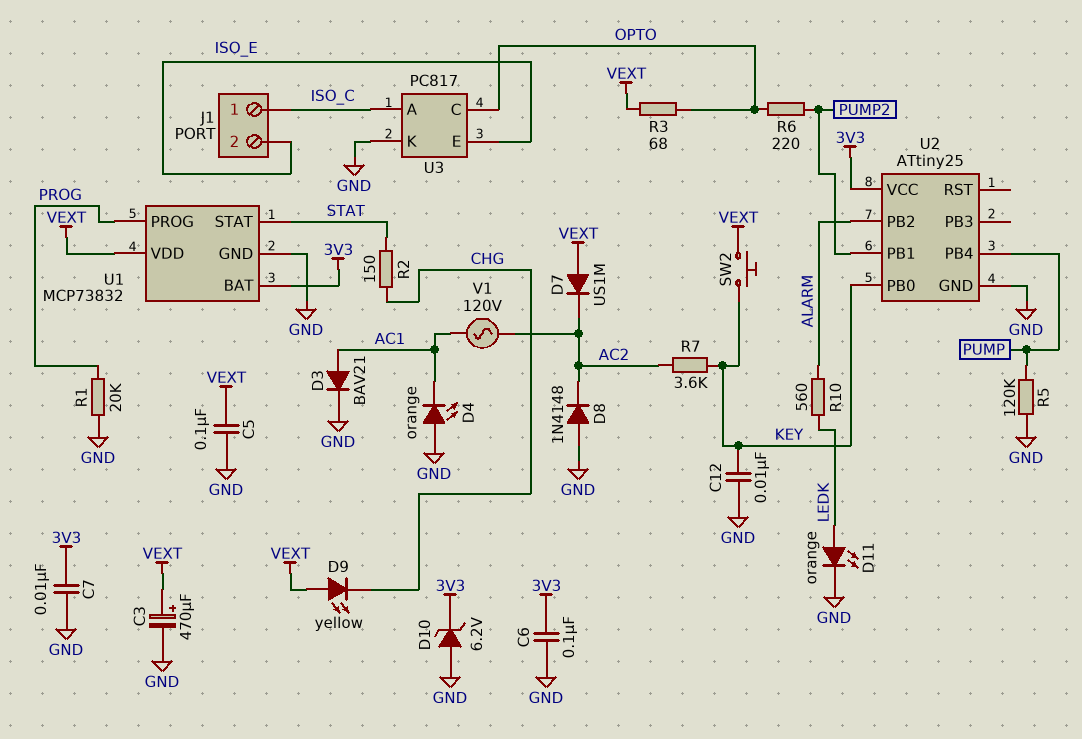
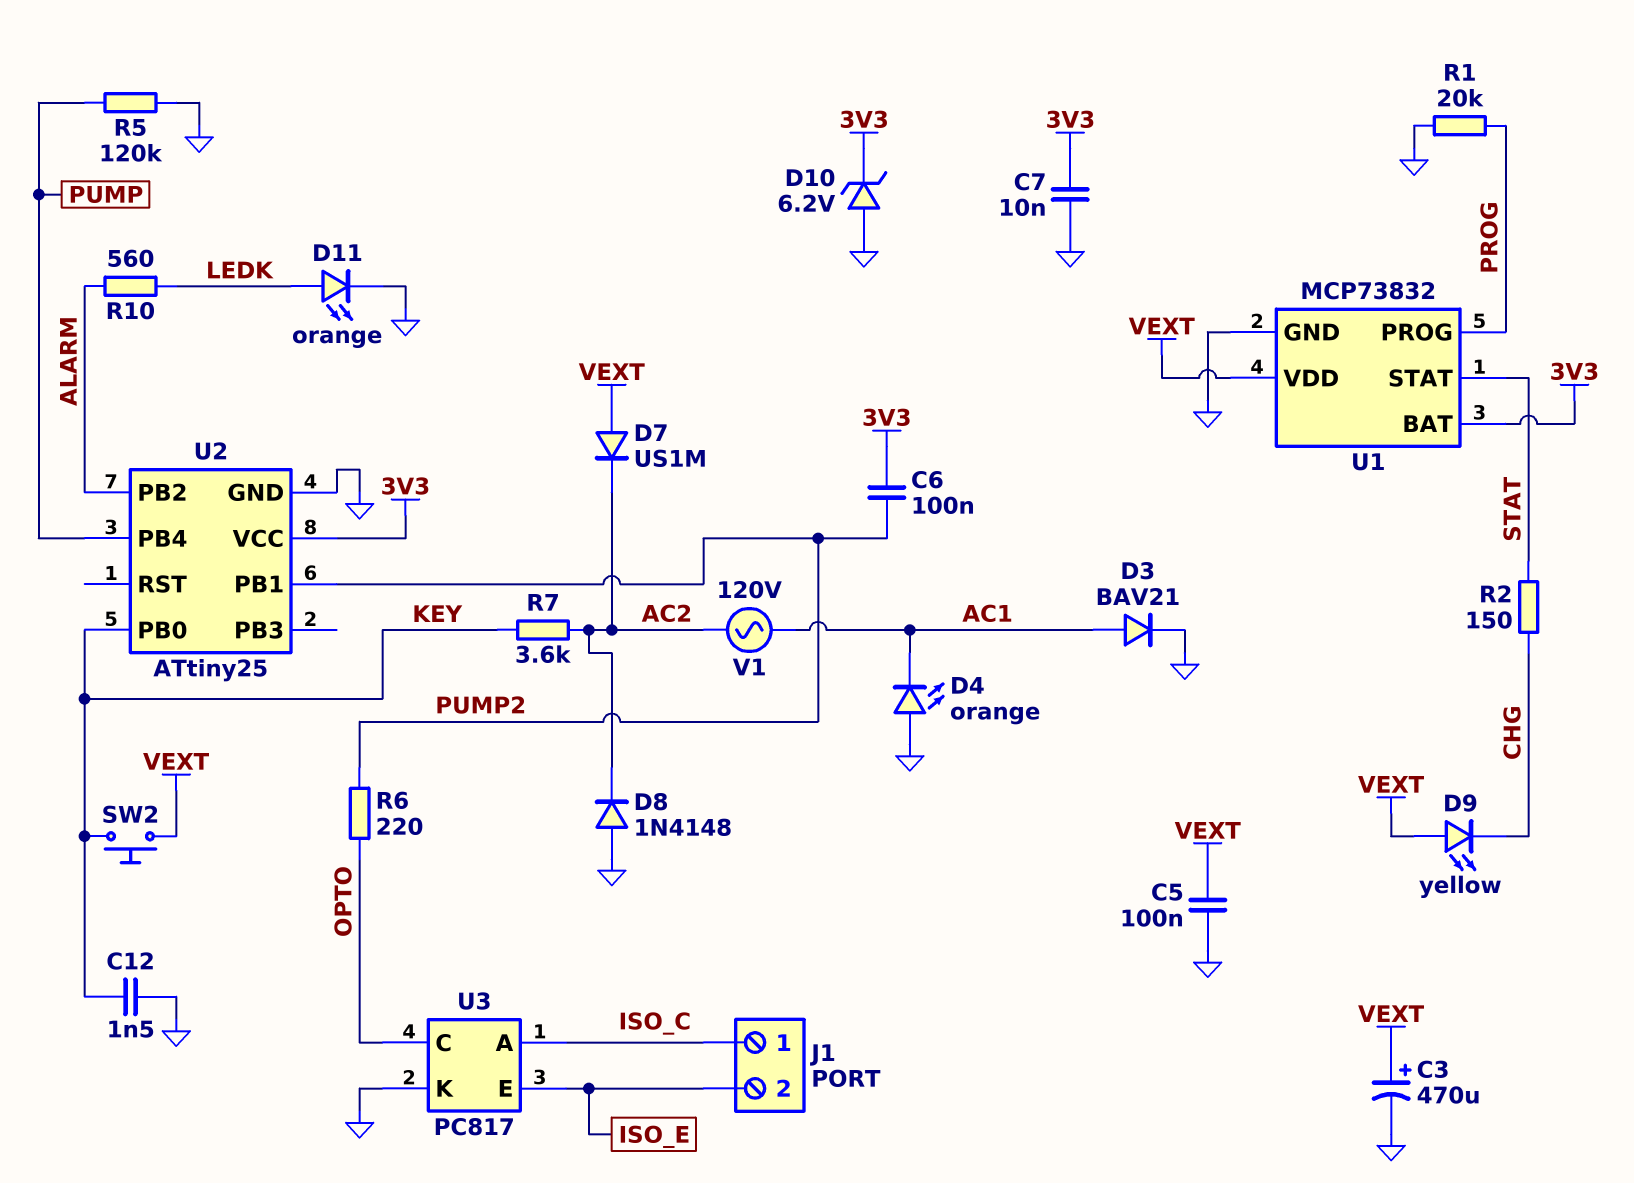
C6: 100nF (3V3, GND) -> 100nF (3V3, PUMP2)
C12: 10nF (GND, KEY) -> 1.5nF (GND, KEY)
R3: 68 (OPTO, VEXT) -> none

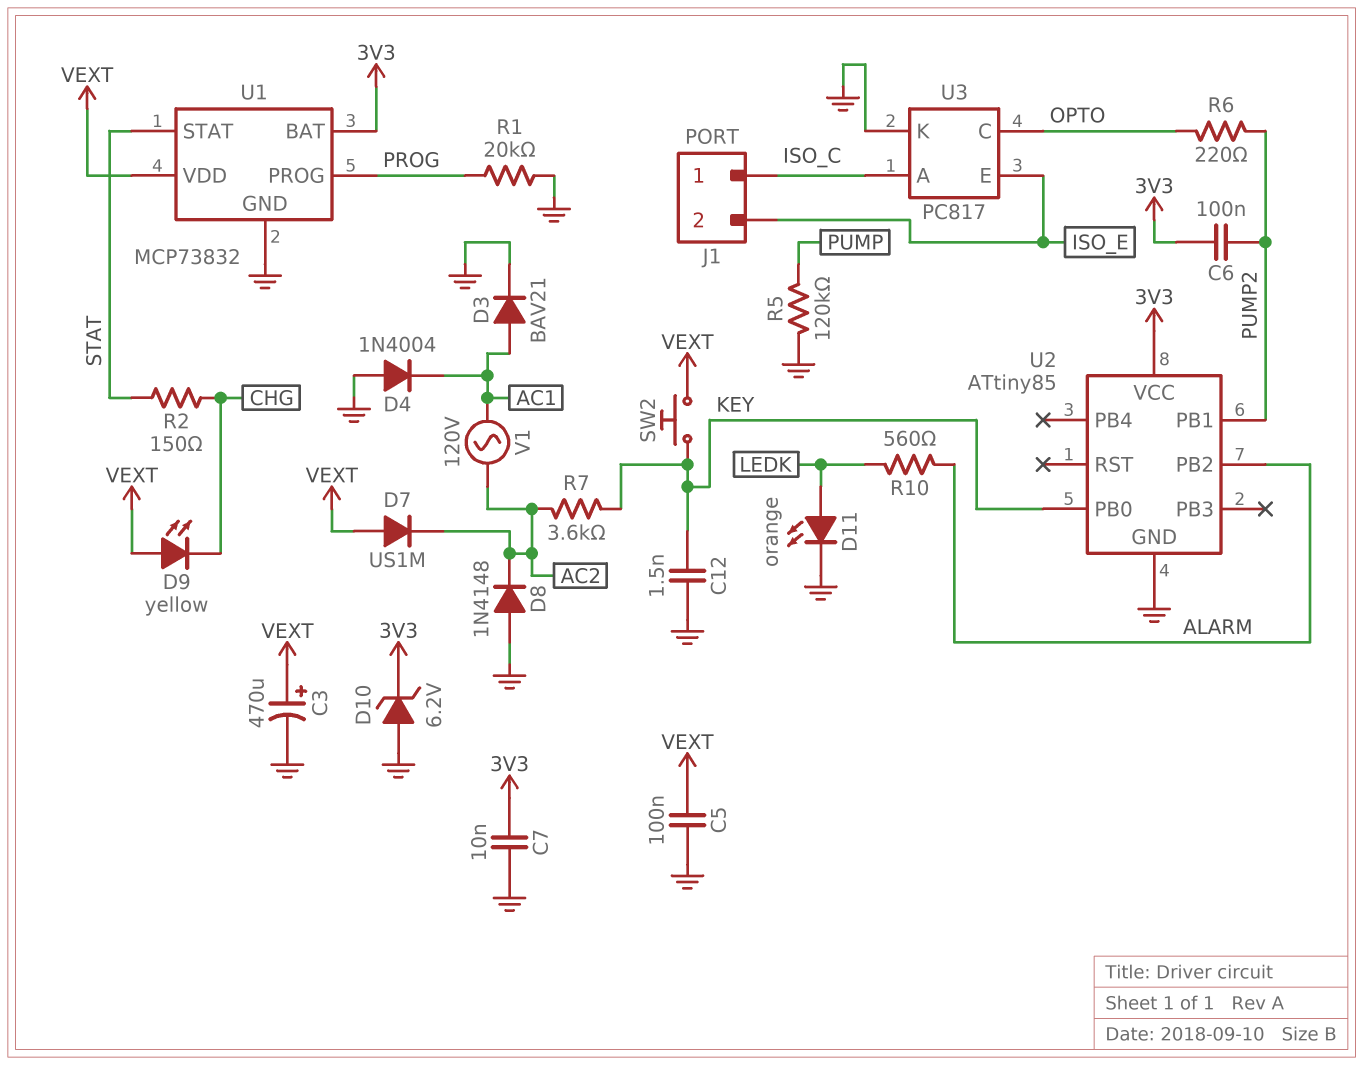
D4: LED orange (A GND, K AC1) -> diode 1N4004 (A GND, K AC1)
U2: ATtiny25 -> ATtiny85
U2 pin PB4: PUMP -> none

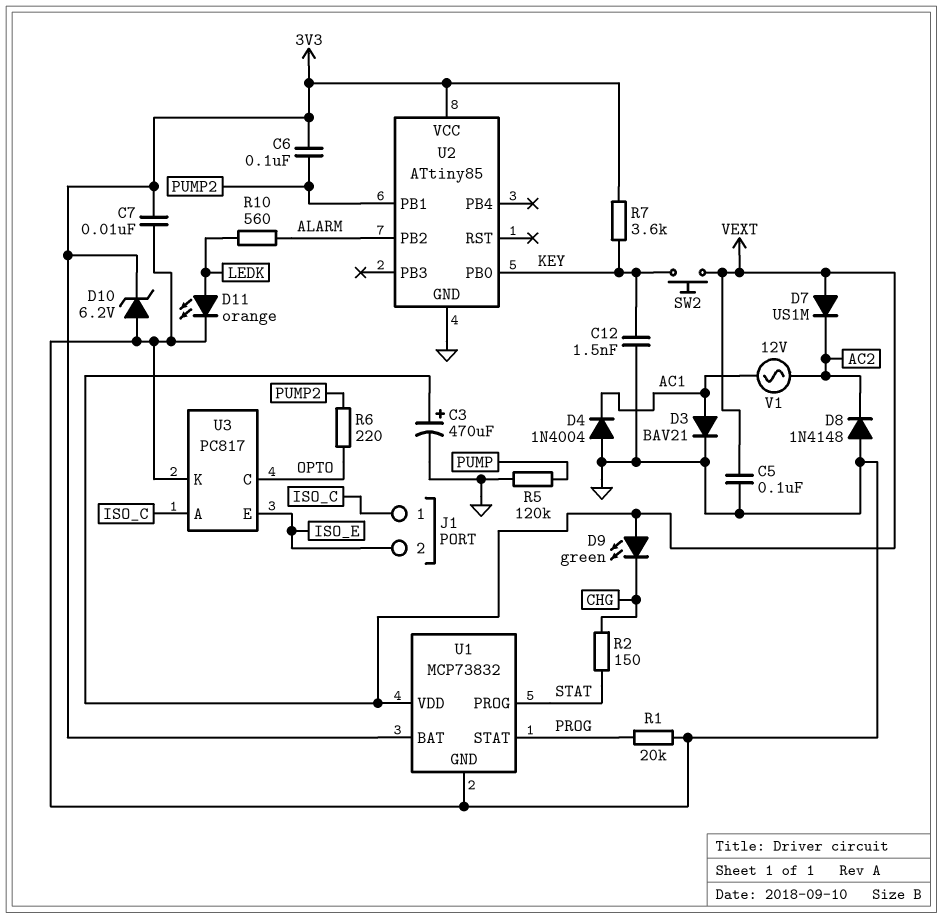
D9: LED yellow (A VEXT, K CHG) -> LED green (A VEXT, K CHG)
R7: 3.6k (AC2, KEY) -> 3.6k (3V3, KEY)
U1 pin PROG: PROG -> STAT
U1 pin STAT: STAT -> PROG
V1: AC 120V (AC1, AC2) -> AC 12V (AC1, AC2)

